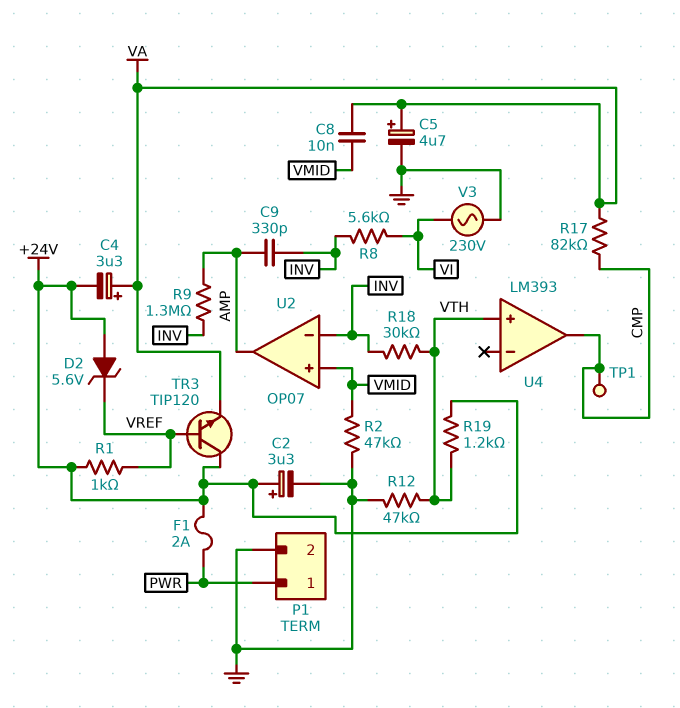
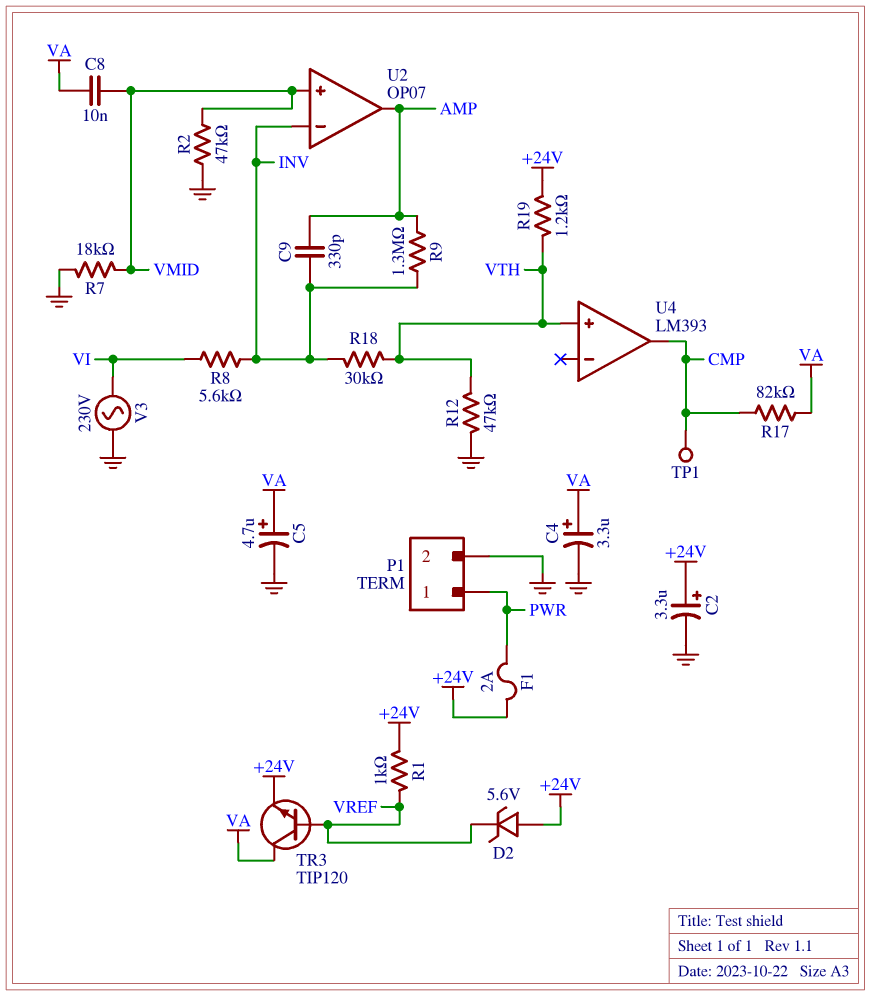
C4: 3.3uF (plus VA, minus +24V) -> 3.3uF (plus VA, minus GND)
R7: none -> 18k (GND, VMID)
TR3: NPN TIP120 (B VREF, C +24V, E VA) -> NPN TIP120 (B VREF, C VA, E +24V)

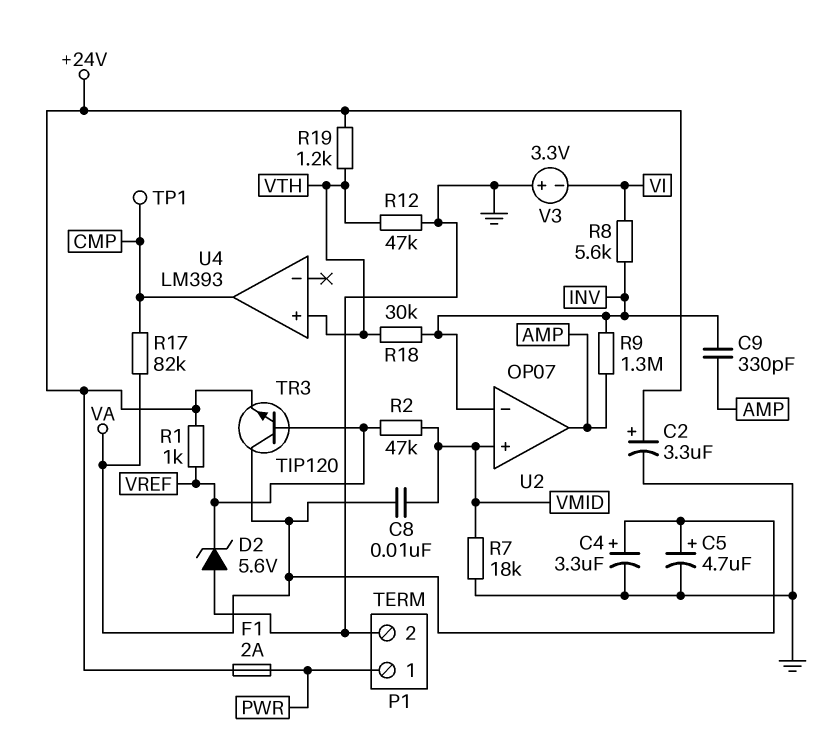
D2: zener 5.6V (A +24V, K VREF) -> zener 5.6V (A GND, K VREF)
R2: 47k (GND, VMID) -> 47k (VMID, VREF)
V3: AC 230V (GND, VI) -> 3.3V (plus GND, minus VI)

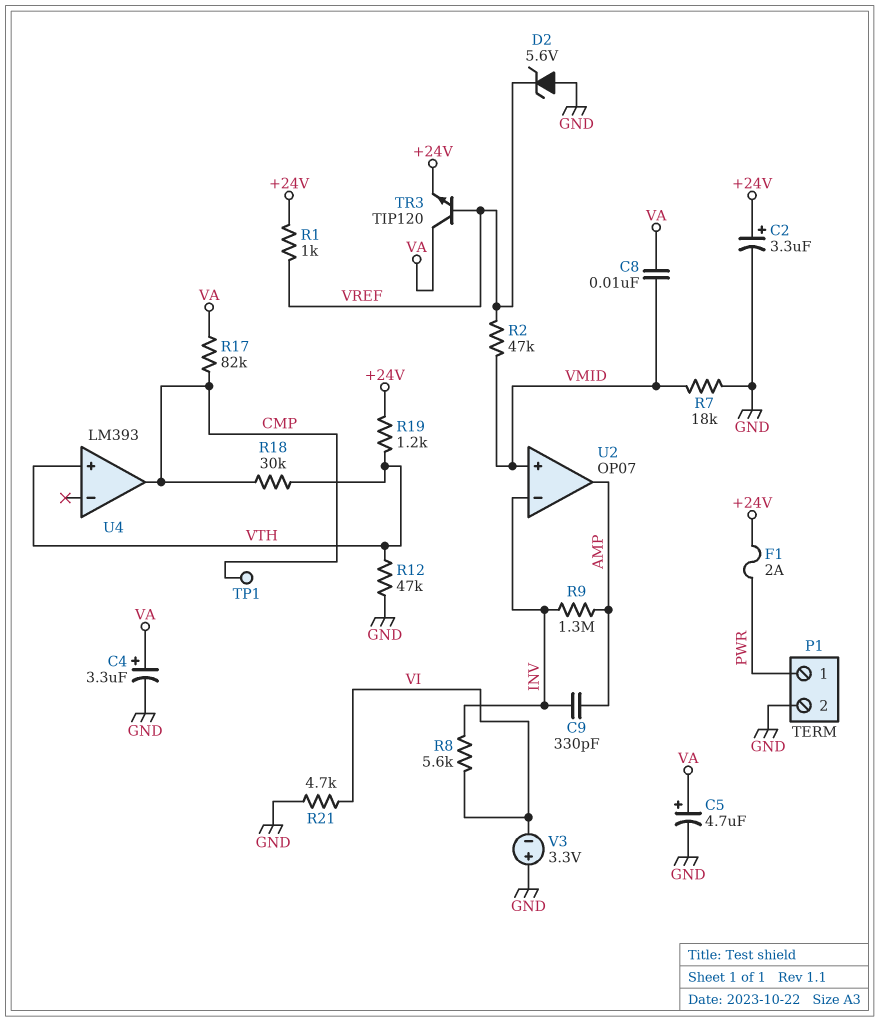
R18: 30k (INV, VTH) -> 30k (CMP, VTH)
R21: none -> 4.7k (GND, VI)

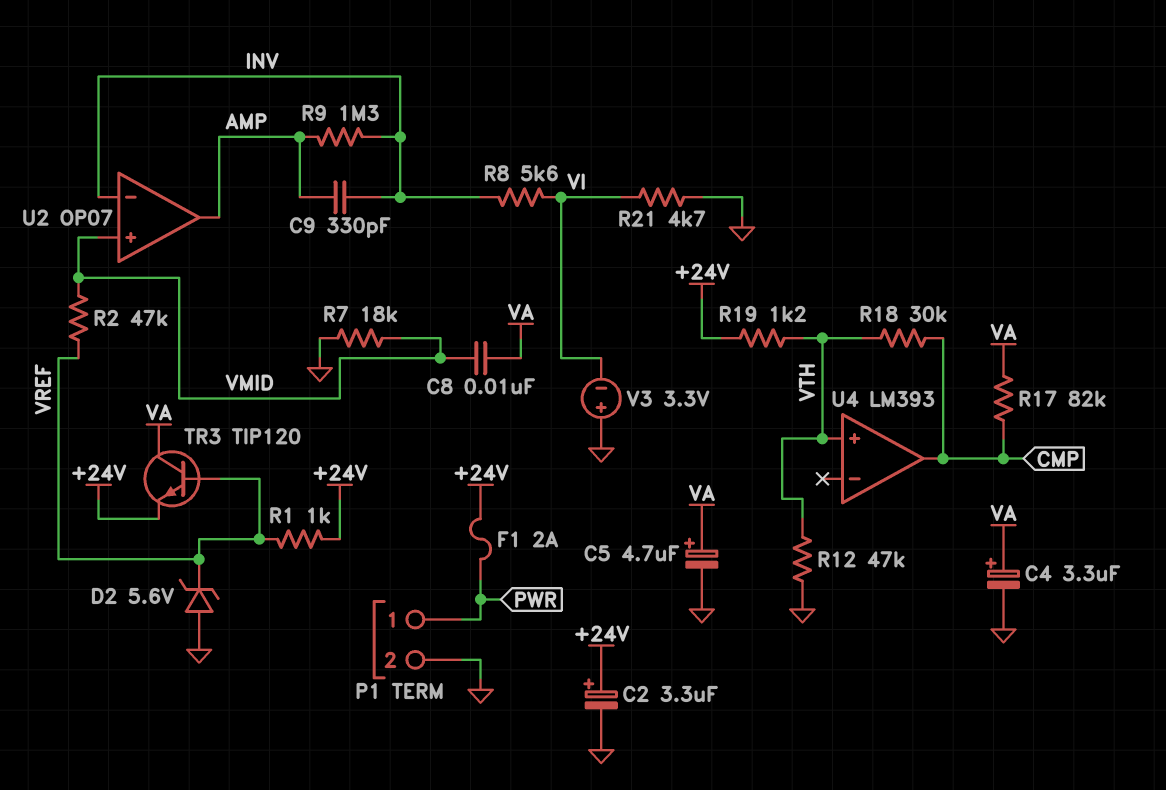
TP1: test point (CMP) -> none

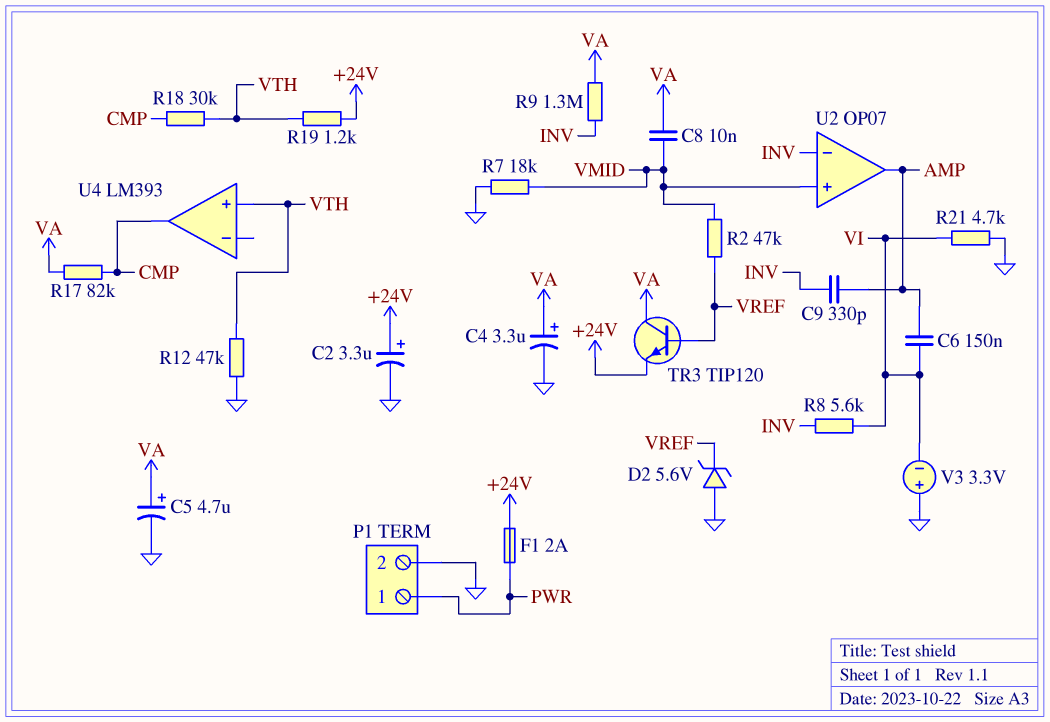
C6: none -> 150nF (AMP, VI)
R1: 1k (+24V, VREF) -> none
R9: 1.3M (AMP, INV) -> 1.3M (INV, VA)

